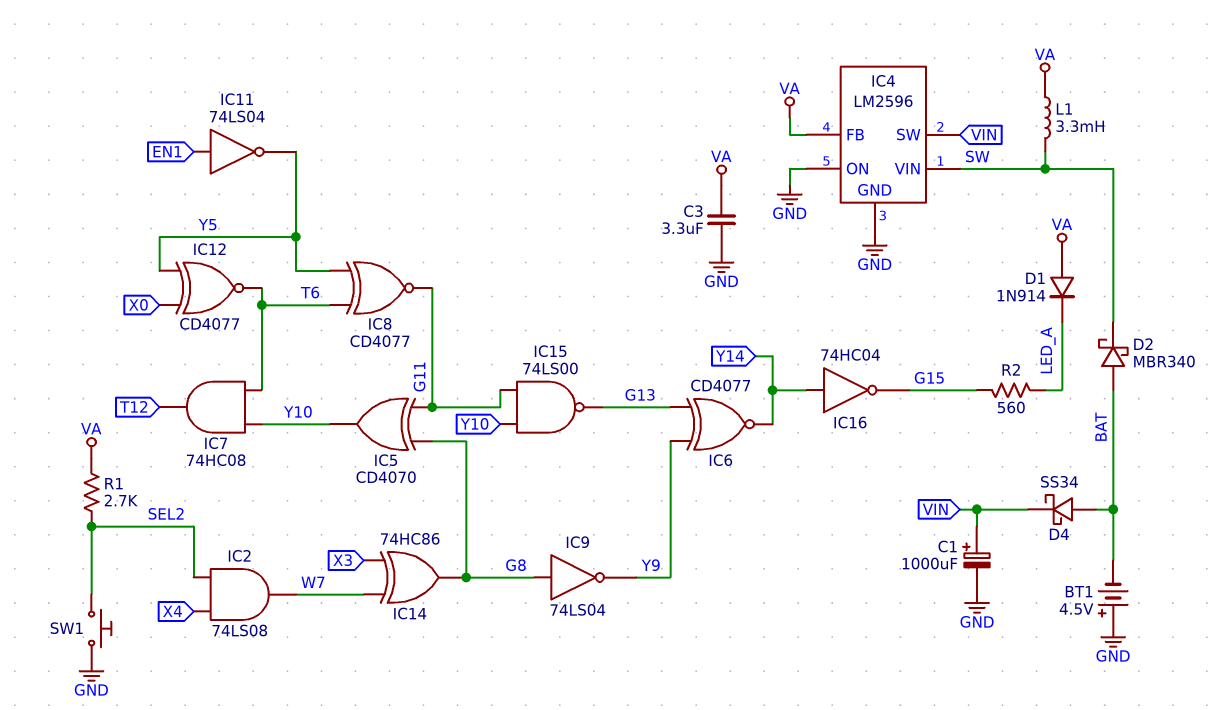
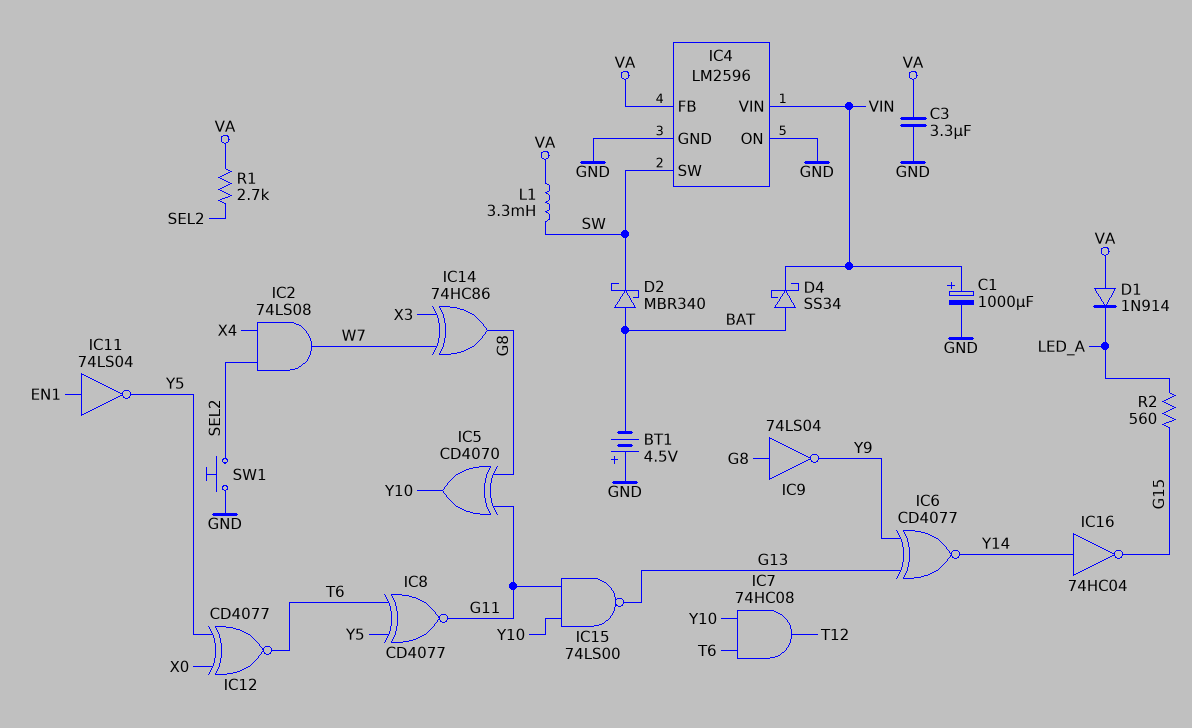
IC4 pin SW: VIN -> SW
IC4 pin VIN: SW -> VIN

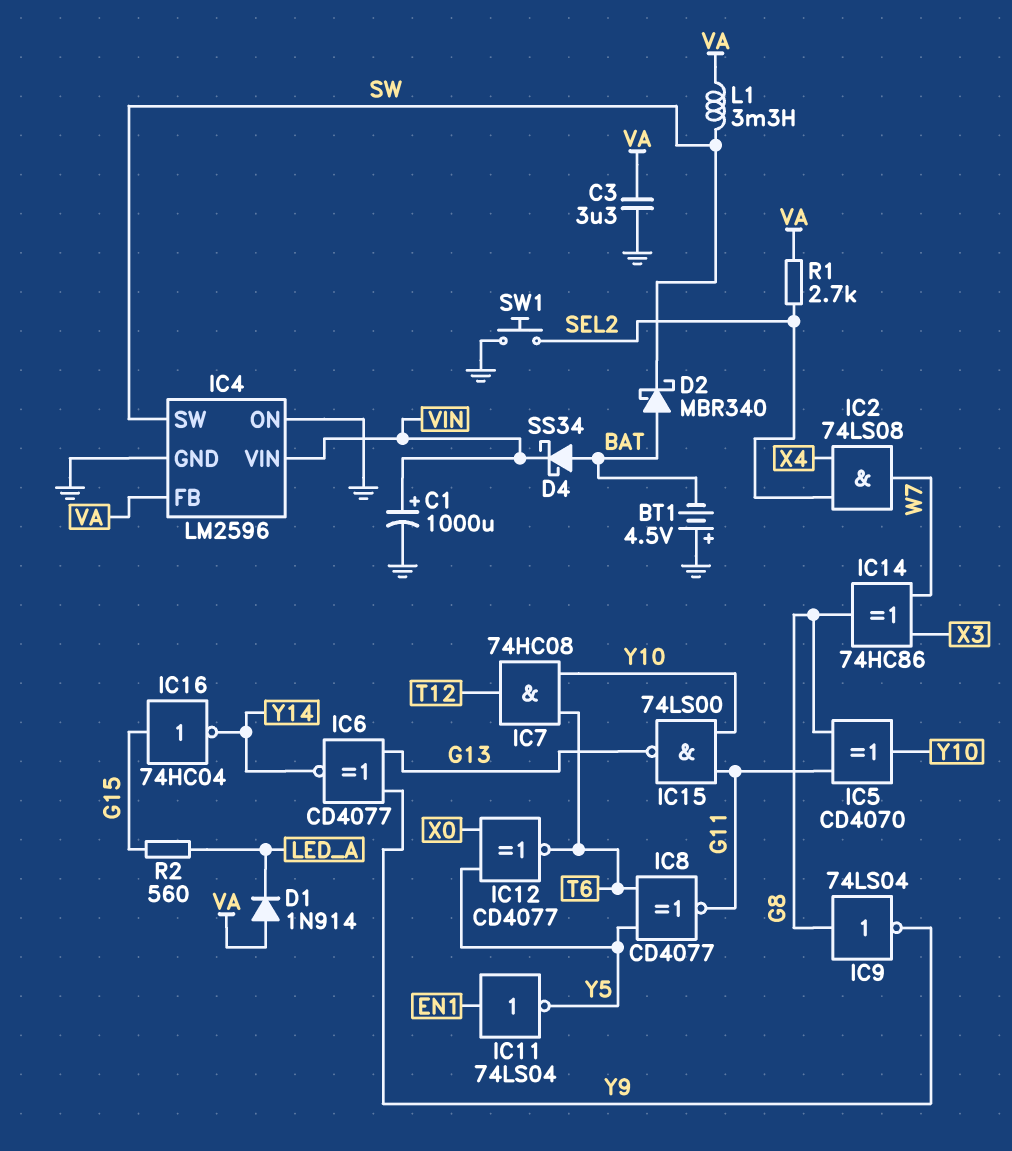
IC16: NOT 74HC04 (in Y14, out G15) -> NOT 74HC04 (in G15, out Y14)

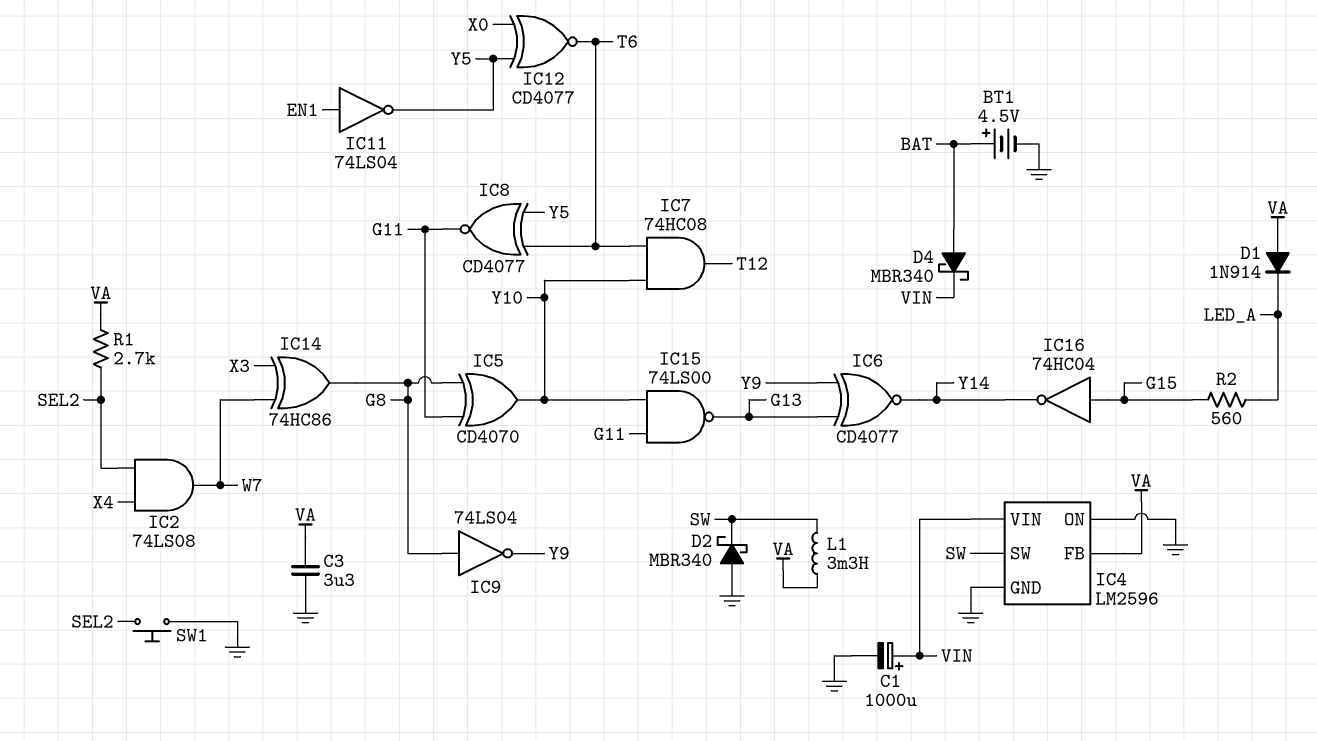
BT1: 4.5V (plus GND, minus BAT) -> 4.5V (plus BAT, minus GND)
D2: schottky MBR340 (A BAT, K SW) -> schottky MBR340 (A GND, K SW)
D4: schottky SS34 (A BAT, K VIN) -> schottky MBR340 (A BAT, K VIN)

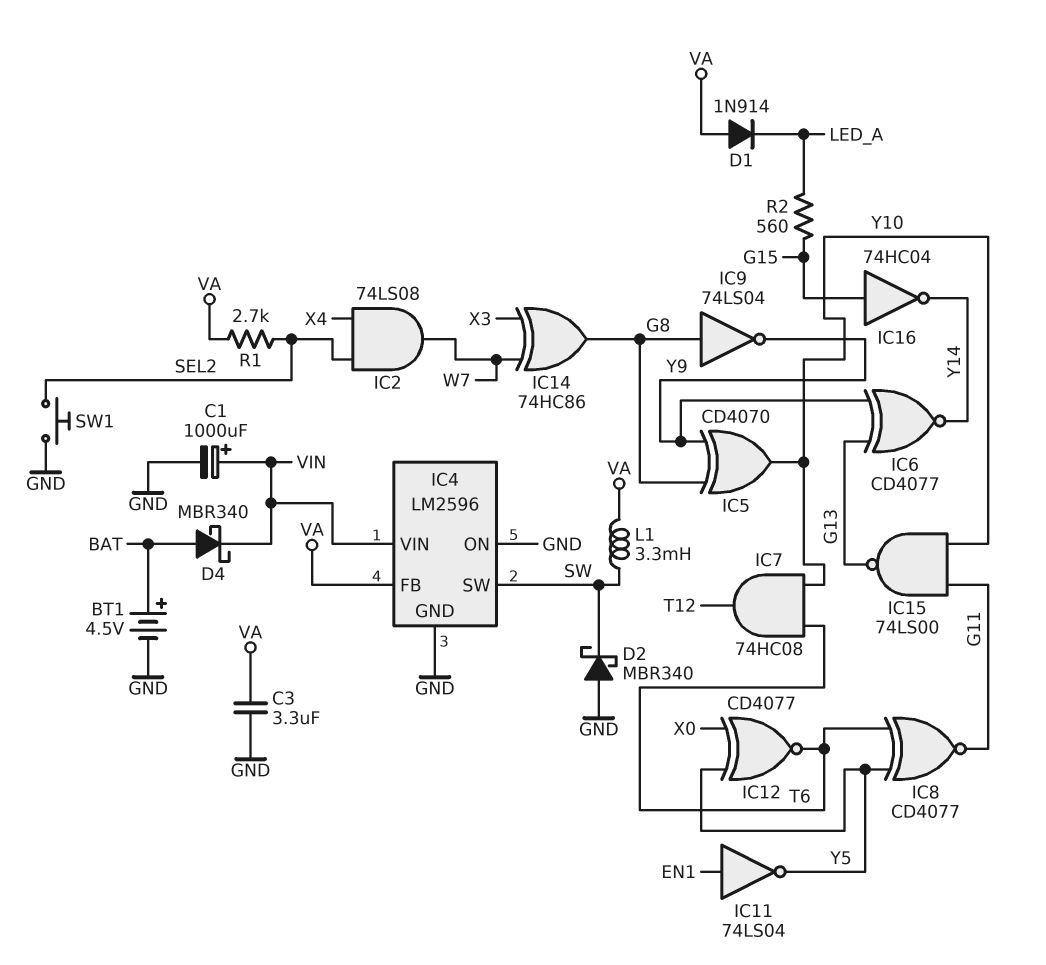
IC5: XOR CD4070 (in G8, in G11, out Y10) -> XOR CD4070 (in G8, in Y9, out Y10)

